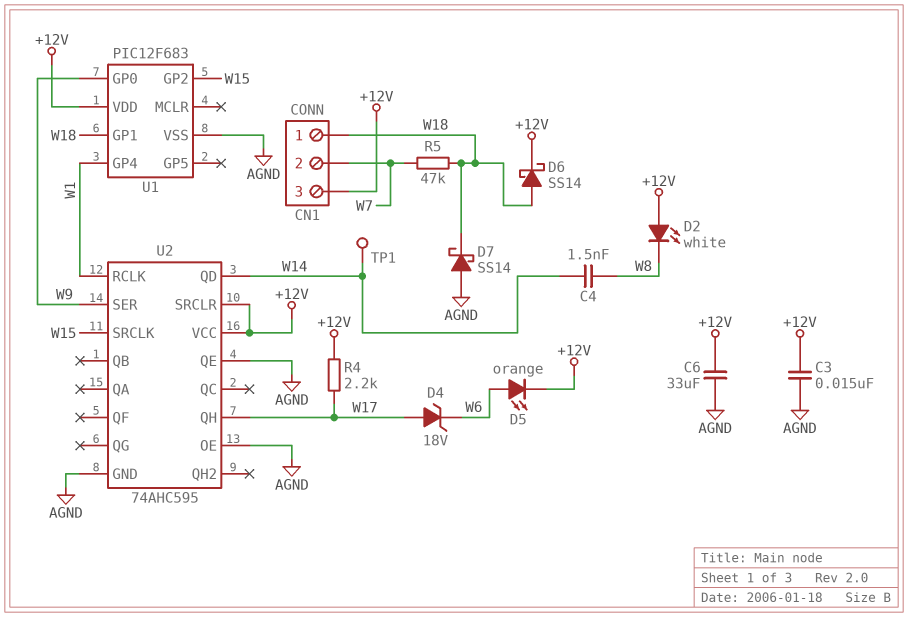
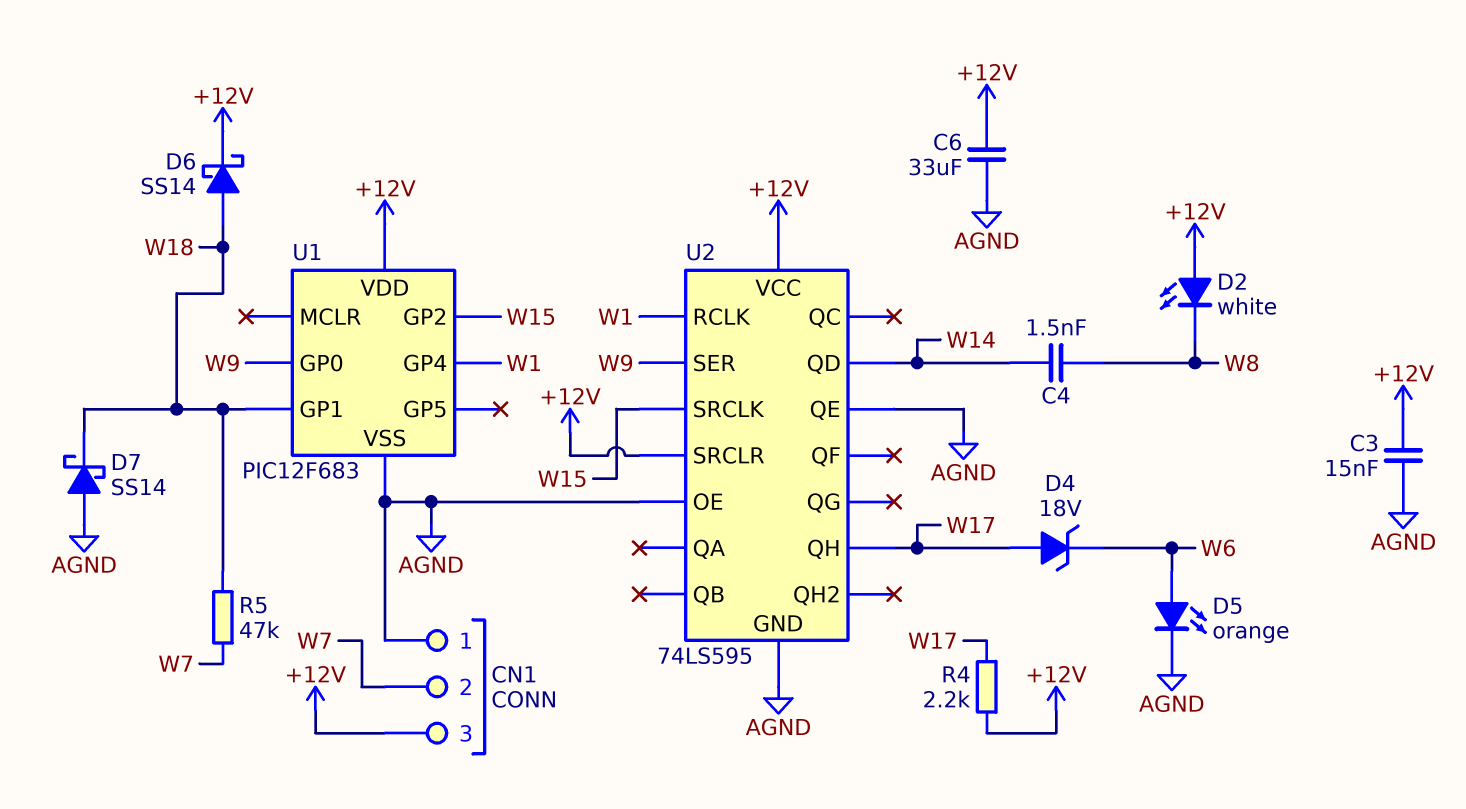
CN1 pin 1: W18 -> AGND
D5: LED orange (A W6, K +12V) -> LED orange (A W6, K AGND)
TP1: test point (W14) -> none
U2: 74AHC595 -> 74LS595

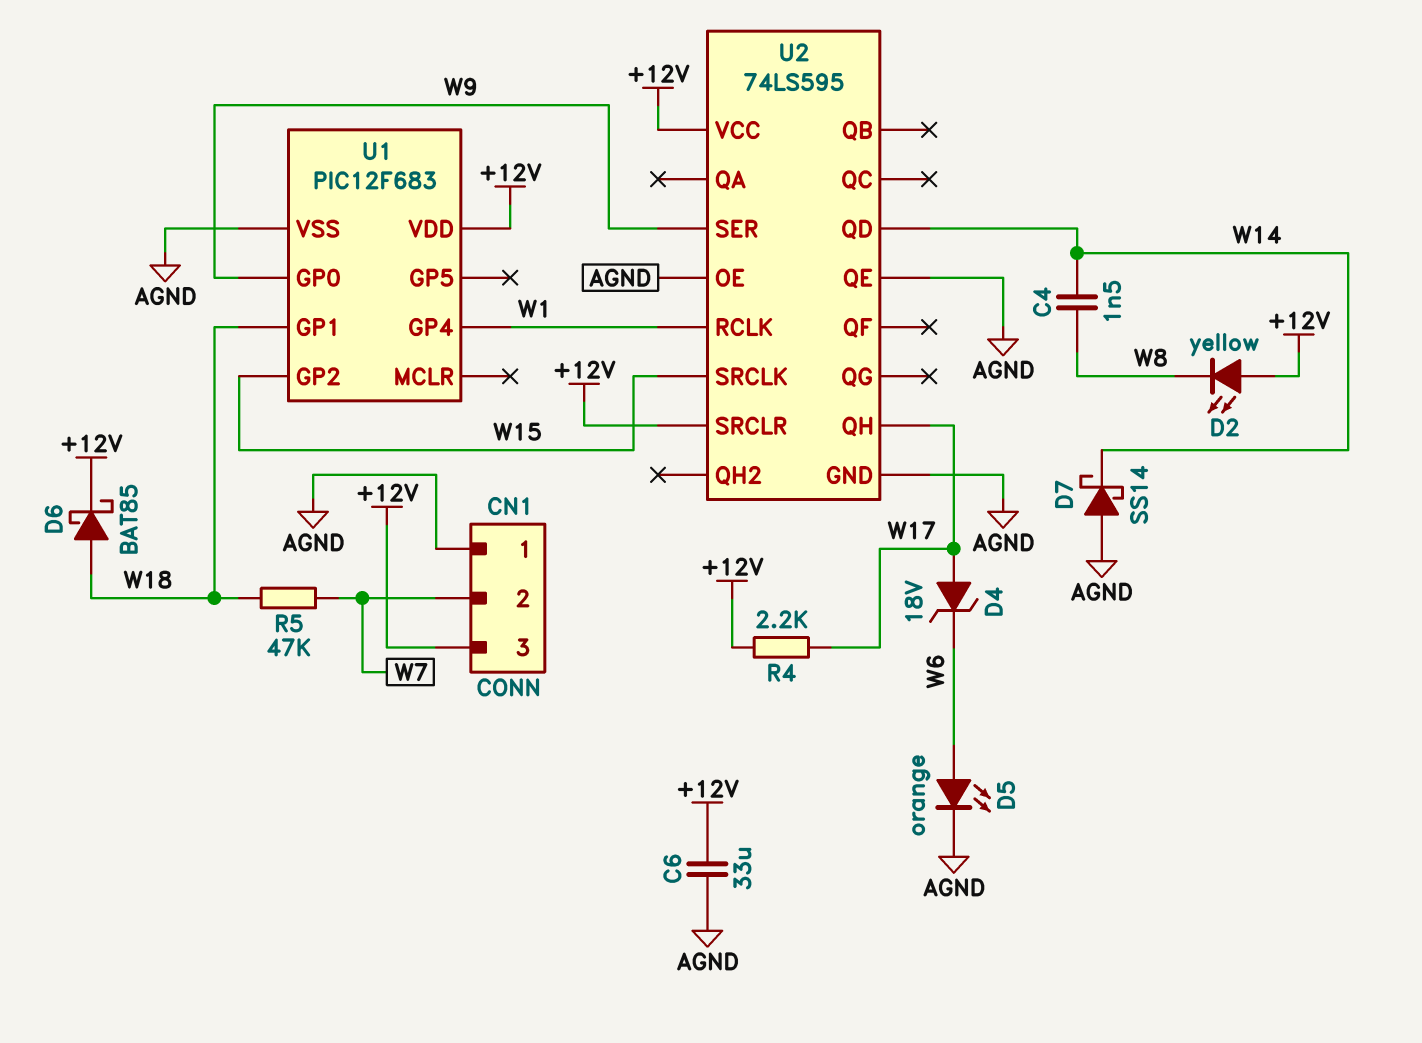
C3: 15nF (+12V, AGND) -> none
D2: LED white (A +12V, K W8) -> LED yellow (A +12V, K W8)
D6: schottky SS14 (A W18, K +12V) -> schottky BAT85 (A W18, K +12V)
D7: schottky SS14 (A AGND, K W18) -> schottky SS14 (A AGND, K W14)

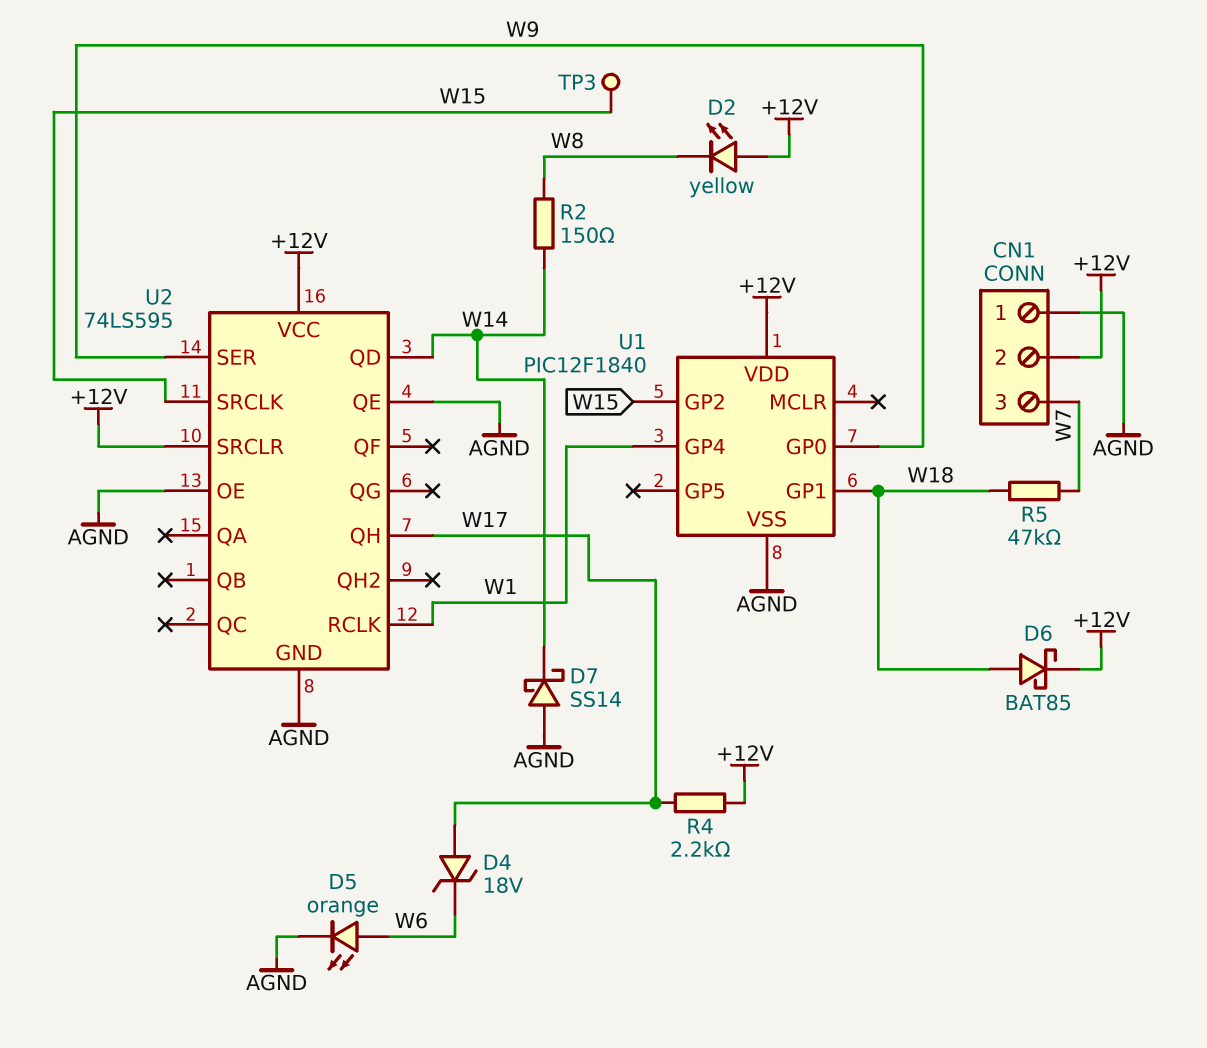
C4: 1.5nF (W8, W14) -> none
C6: 33uF (+12V, AGND) -> none
CN1 pin 2: W7 -> +12V
CN1 pin 3: +12V -> W7
R2: none -> 150 (W8, W14)
TP3: none -> test point (W15)
U1: PIC12F683 -> PIC12F1840

